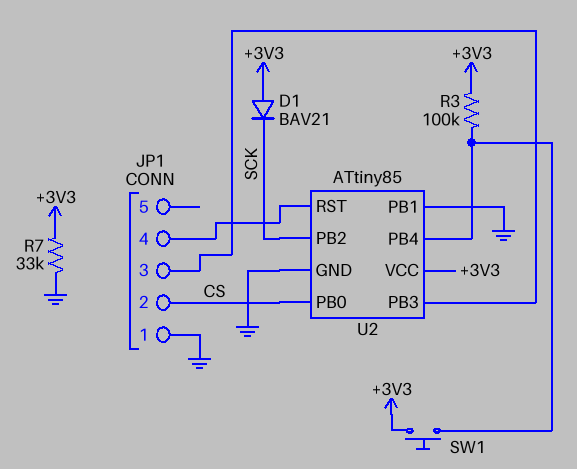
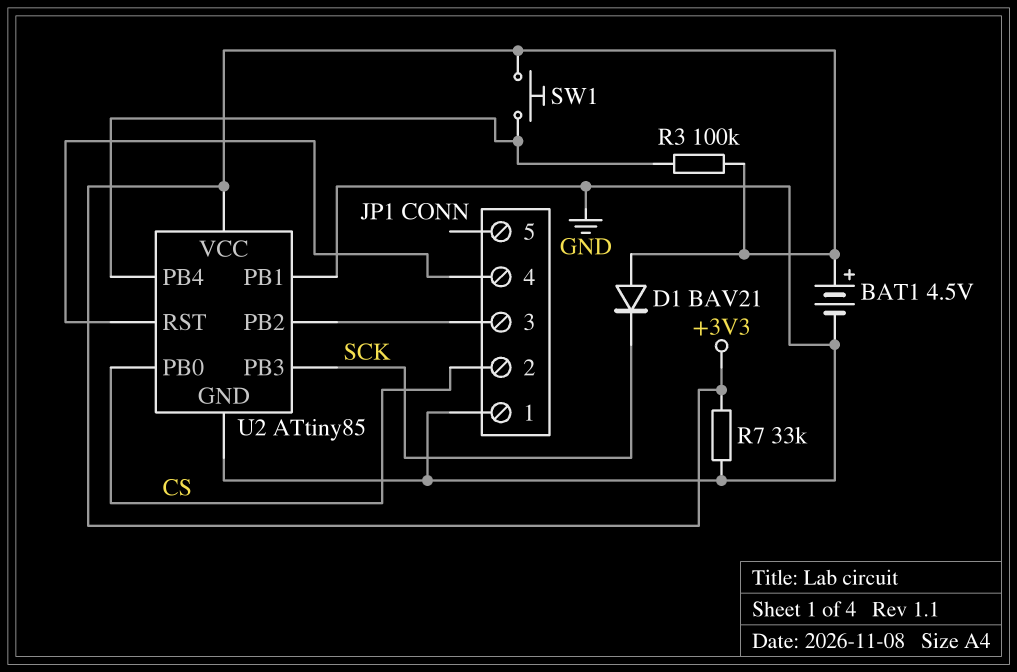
BAT1: none -> 4.5V (plus +3V3, minus GND)
U2 pin PB2: SCK -> JP1/3
U2 pin PB3: JP1/3 -> SCK

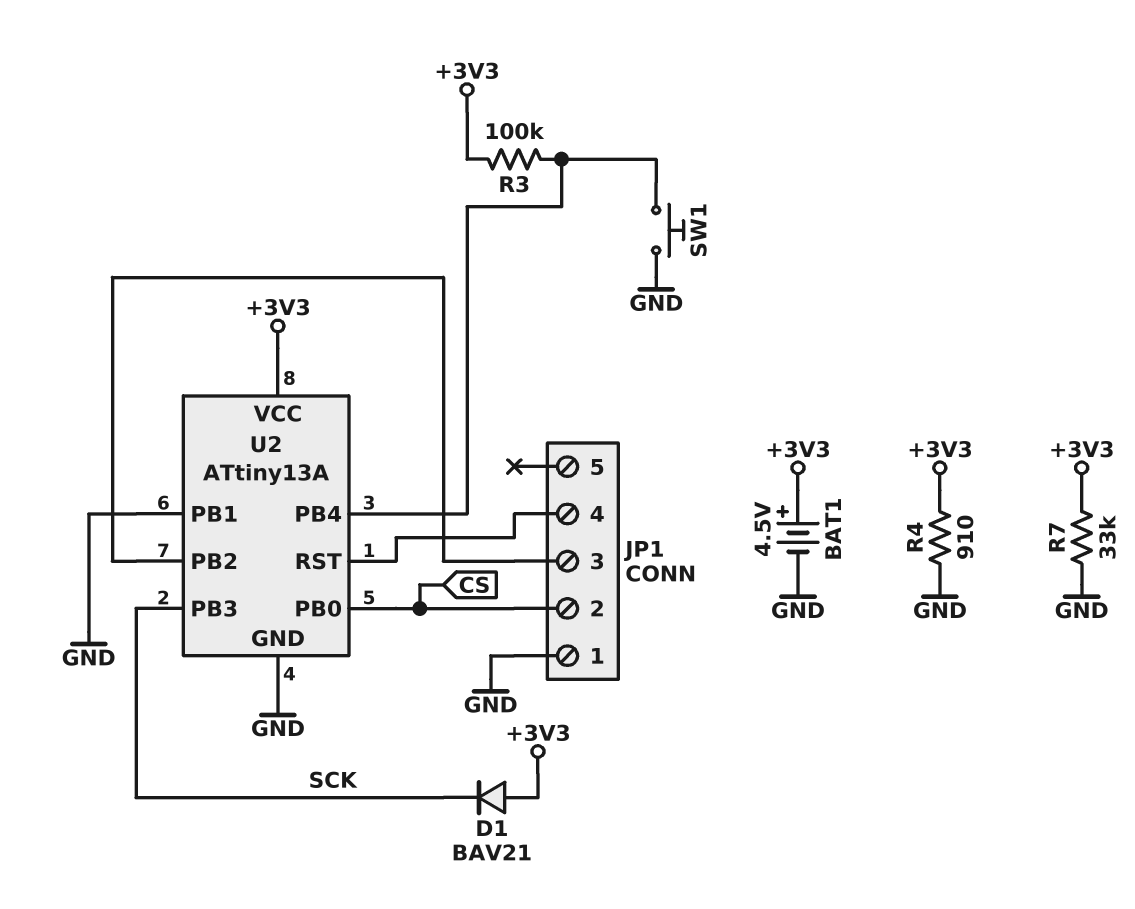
R4: none -> 910 (+3V3, GND)
SW1: button (+3V3, U2/PB4) -> button (GND, U2/PB4)
U2: ATtiny85 -> ATtiny13A

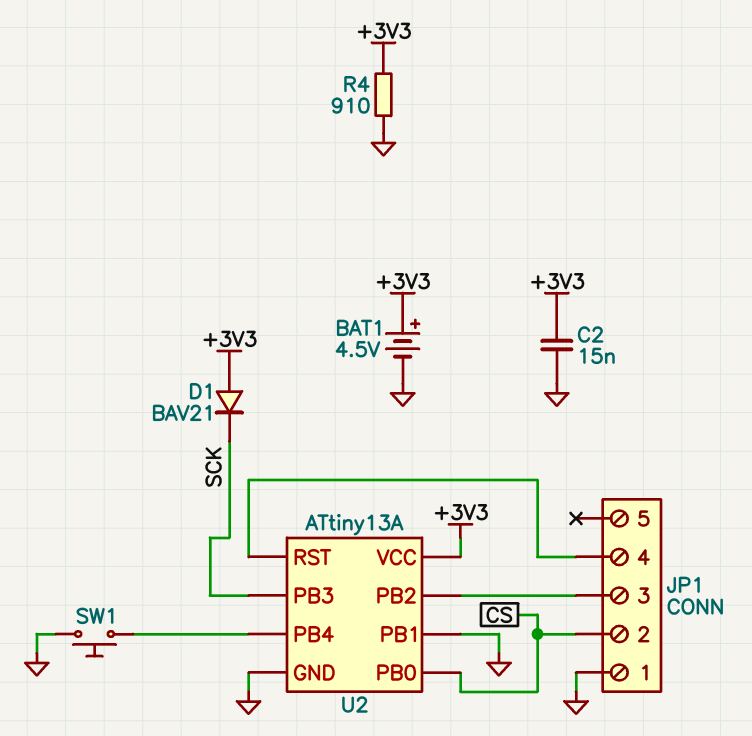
C2: none -> 15nF (+3V3, GND)
R3: 100k (+3V3, U2/PB4) -> none
R7: 33k (+3V3, GND) -> none

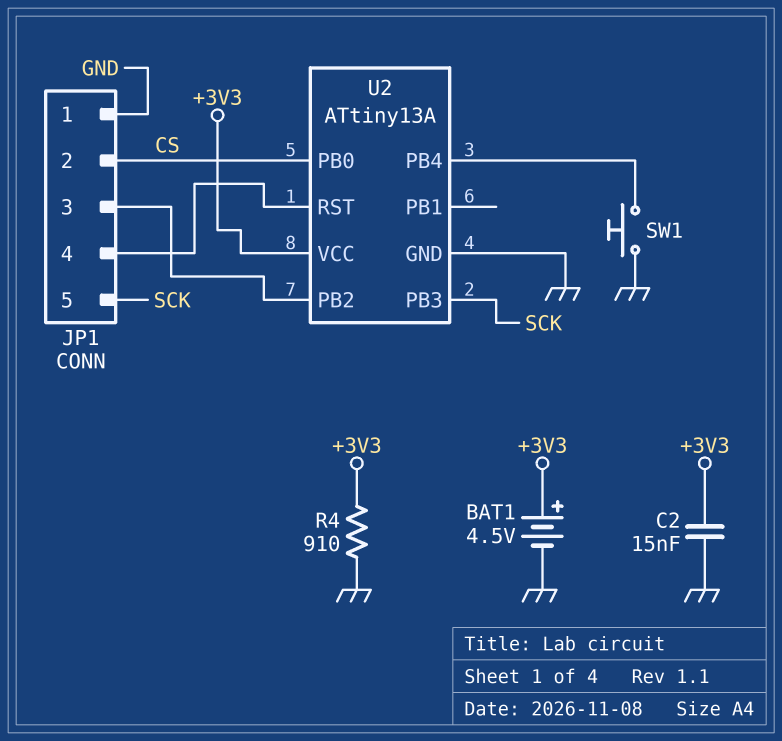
D1: diode BAV21 (A +3V3, K SCK) -> none
JP1 pin 5: none -> SCK
U2 pin PB1: GND -> none

